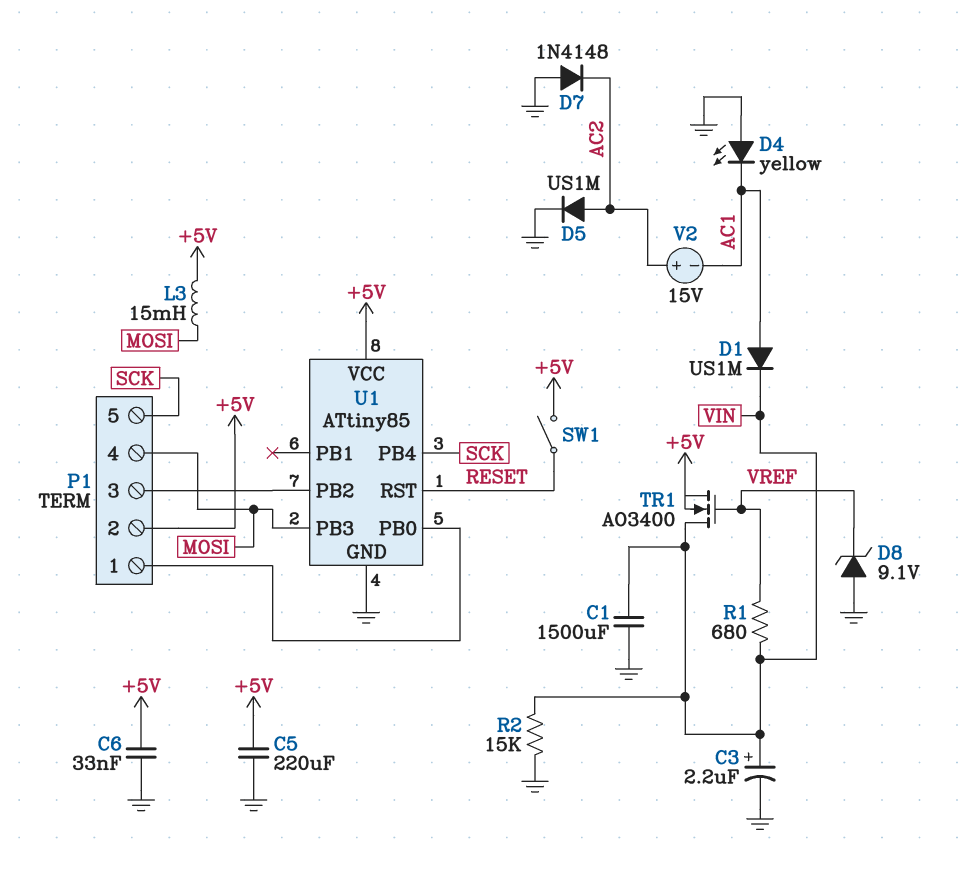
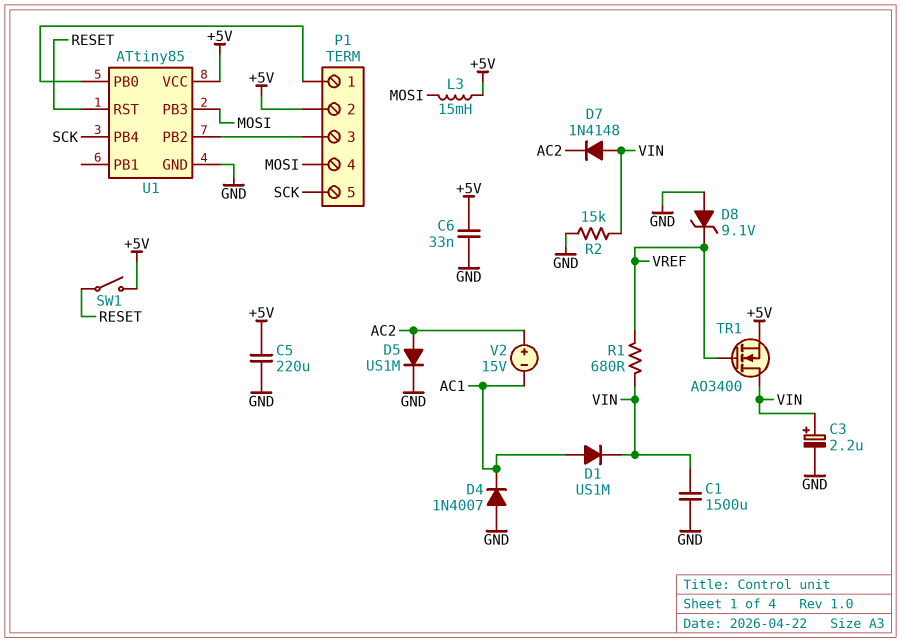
D4: LED yellow (A GND, K AC1) -> diode 1N4007 (A GND, K AC1)
D7: diode 1N4148 (A GND, K AC2) -> diode 1N4148 (A VIN, K AC2)

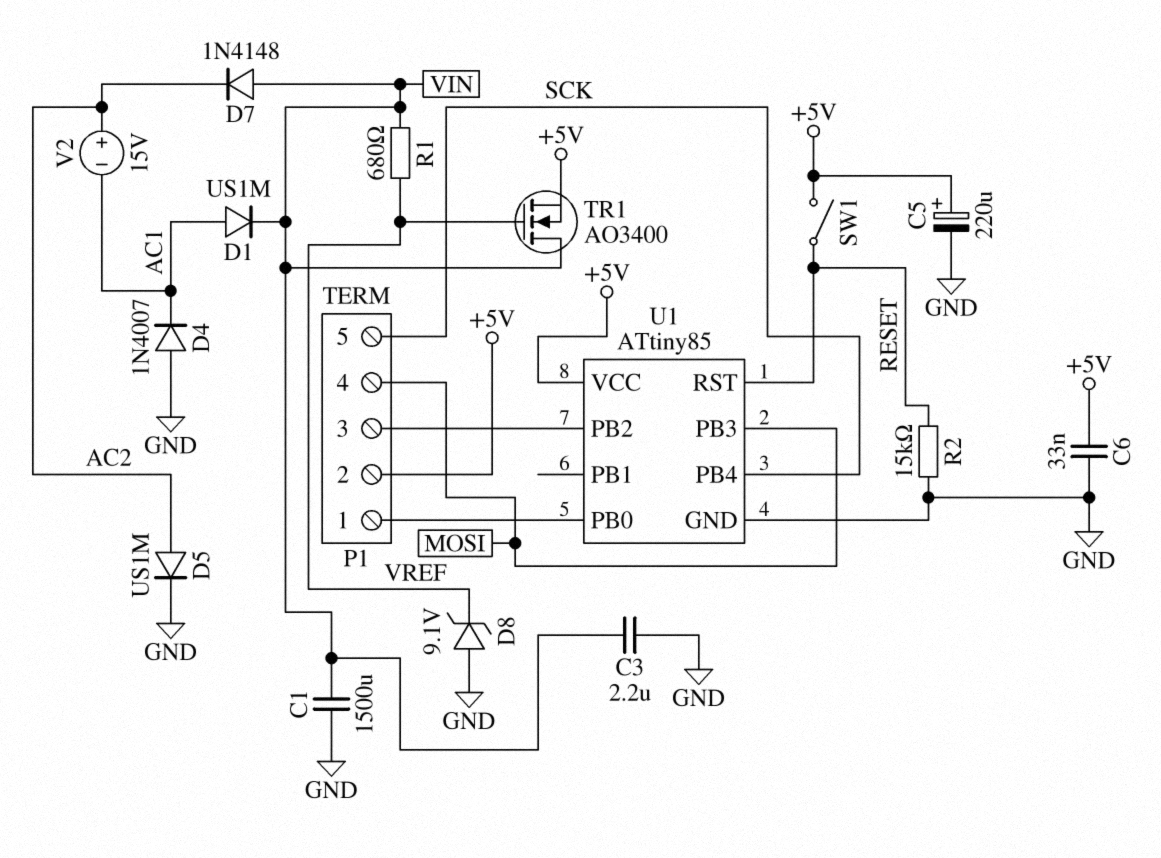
C3: 2.2uF (plus VIN, minus GND) -> 2.2uF (GND, VIN)
C5: 220uF (+5V, GND) -> 220uF (plus +5V, minus GND)
L3: 15mH (+5V, MOSI) -> none
R2: 15k (GND, VIN) -> 15k (GND, RESET)

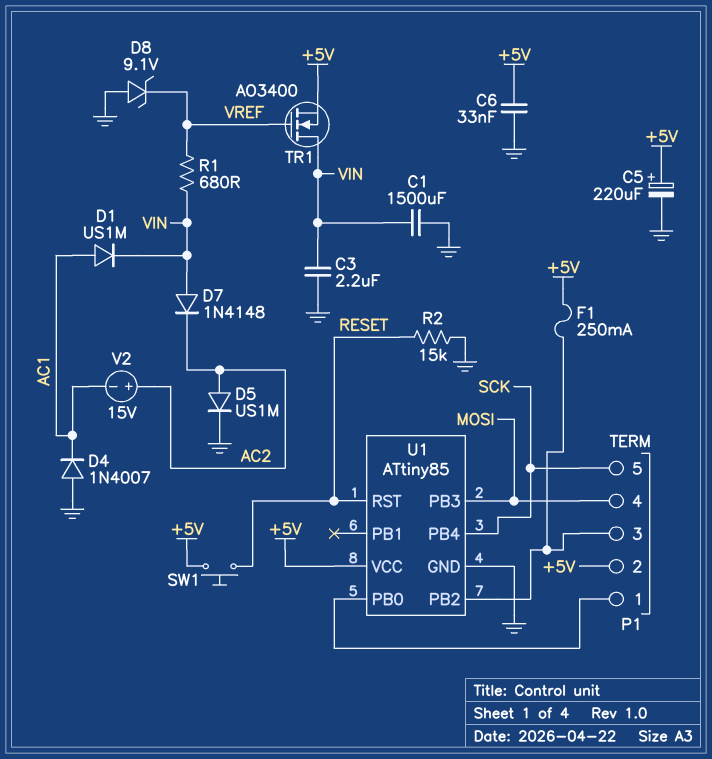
F1: none -> 250mA (+5V, P1/3)
SW1: switch (+5V, RESET) -> button (+5V, RESET)

